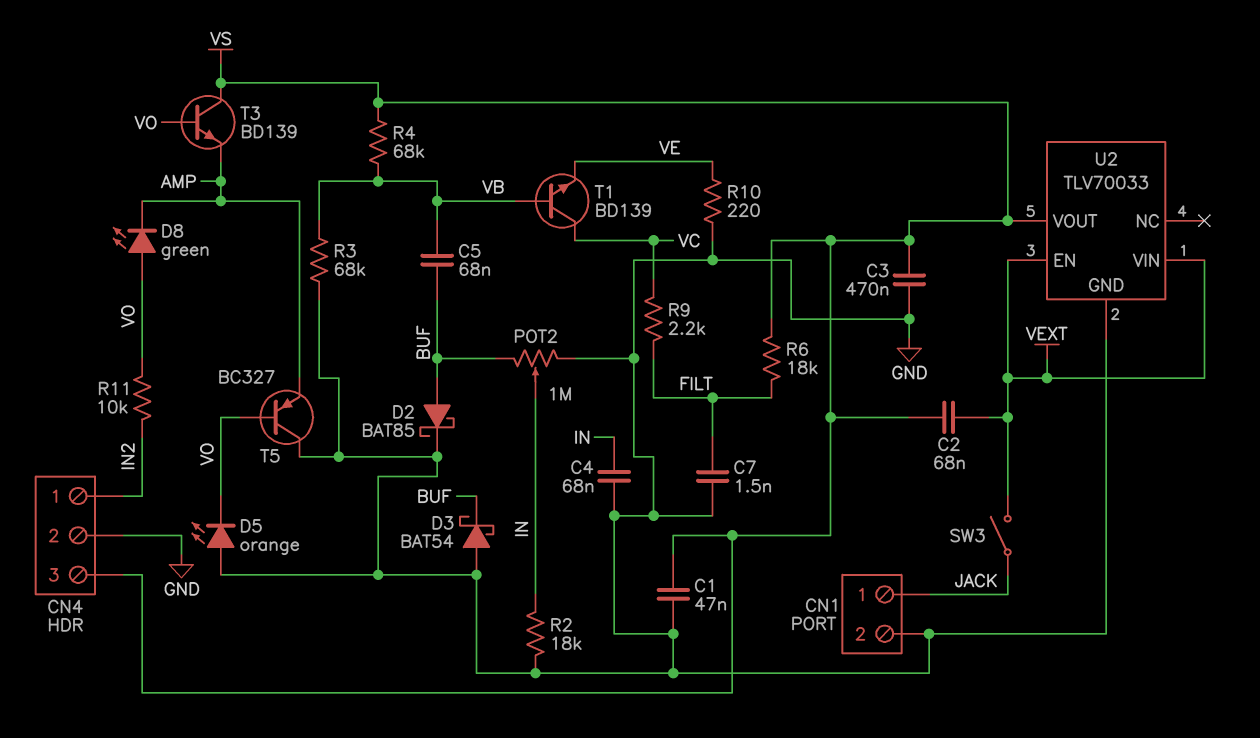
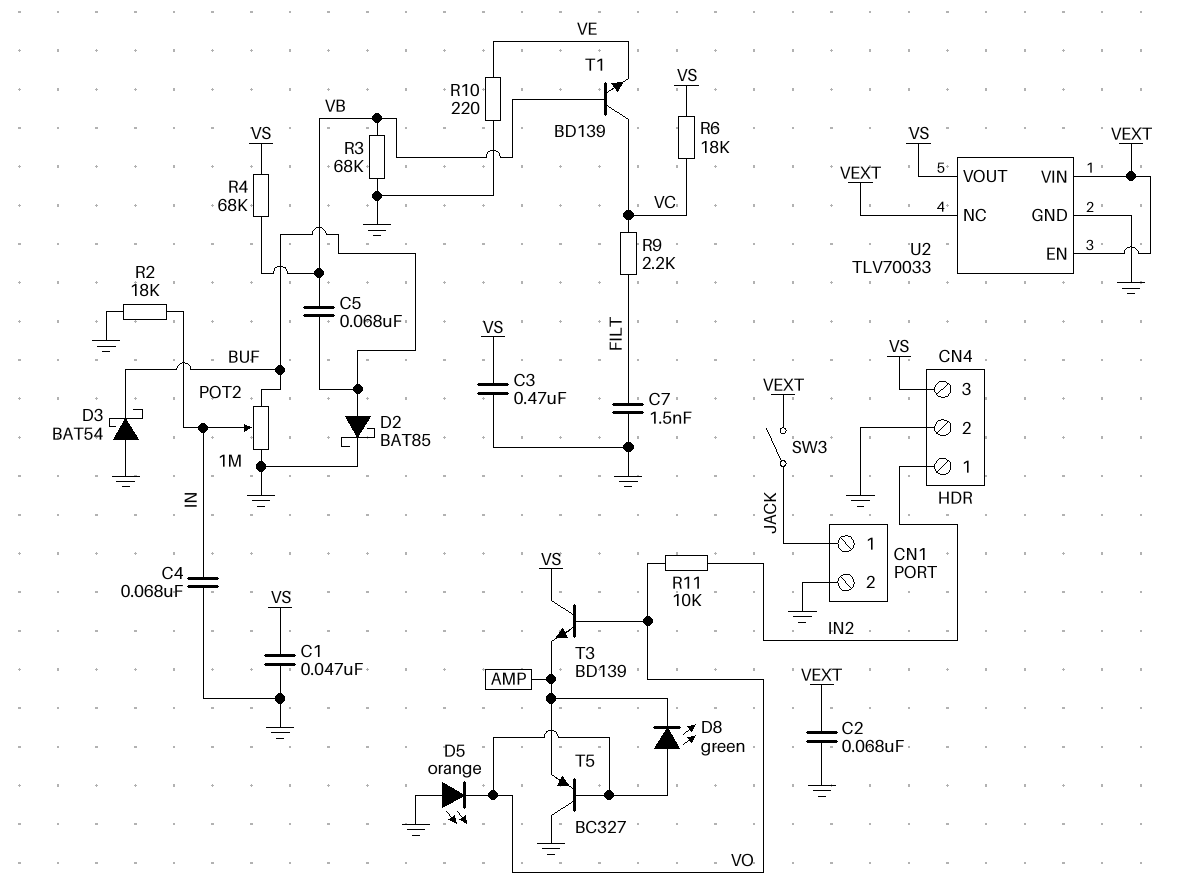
C2: 68nF (VEXT, VS) -> 68nF (GND, VEXT)
R6: 18k (FILT, VS) -> 18k (VC, VS)
U2 pin NC: none -> VEXT

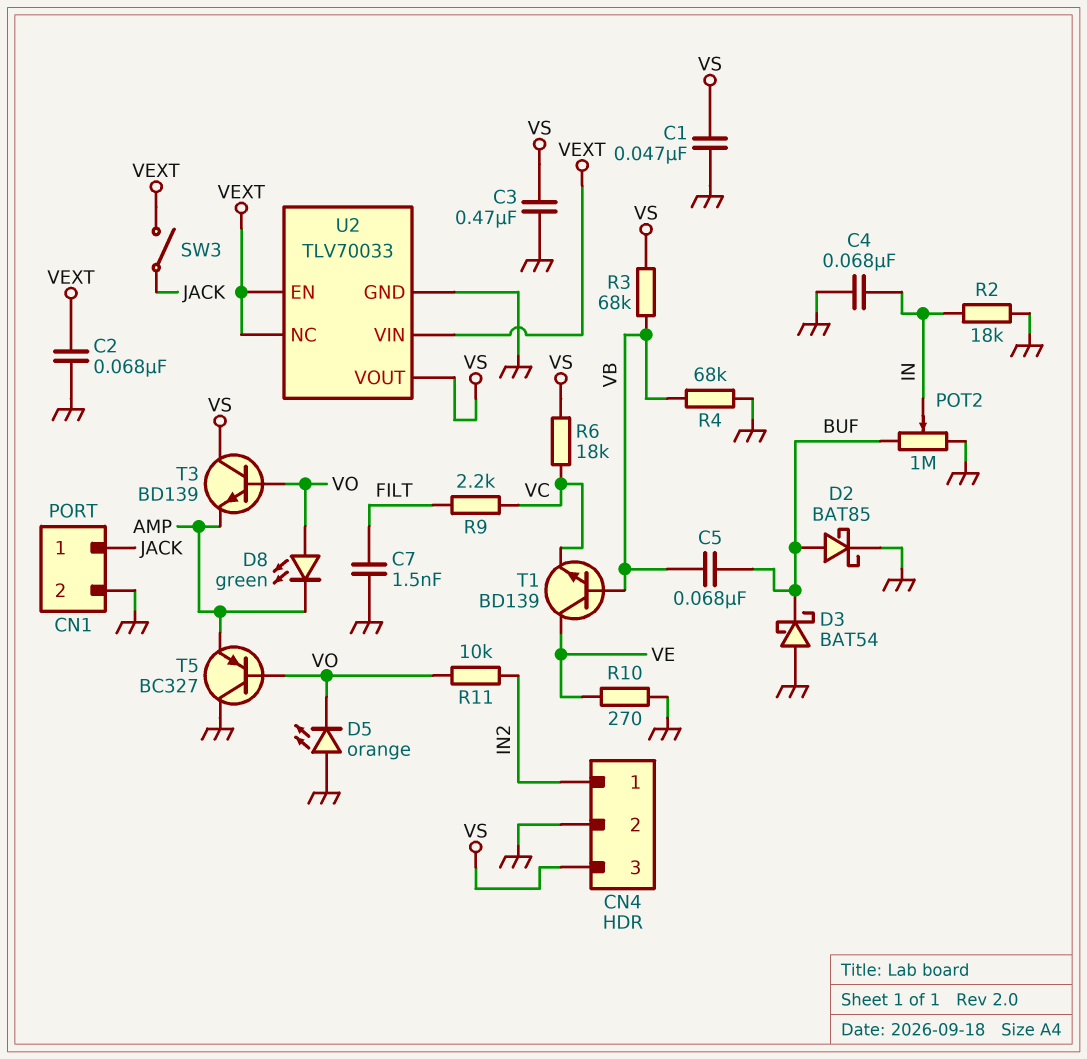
R3: 68k (GND, VB) -> 68k (VB, VS)
R4: 68k (VB, VS) -> 68k (GND, VB)
R10: 220 (GND, VE) -> 270 (GND, VE)
T1: NPN BD139 (B VB, C VC, E VE) -> NPN BD139 (B VB, C VE, E VC)

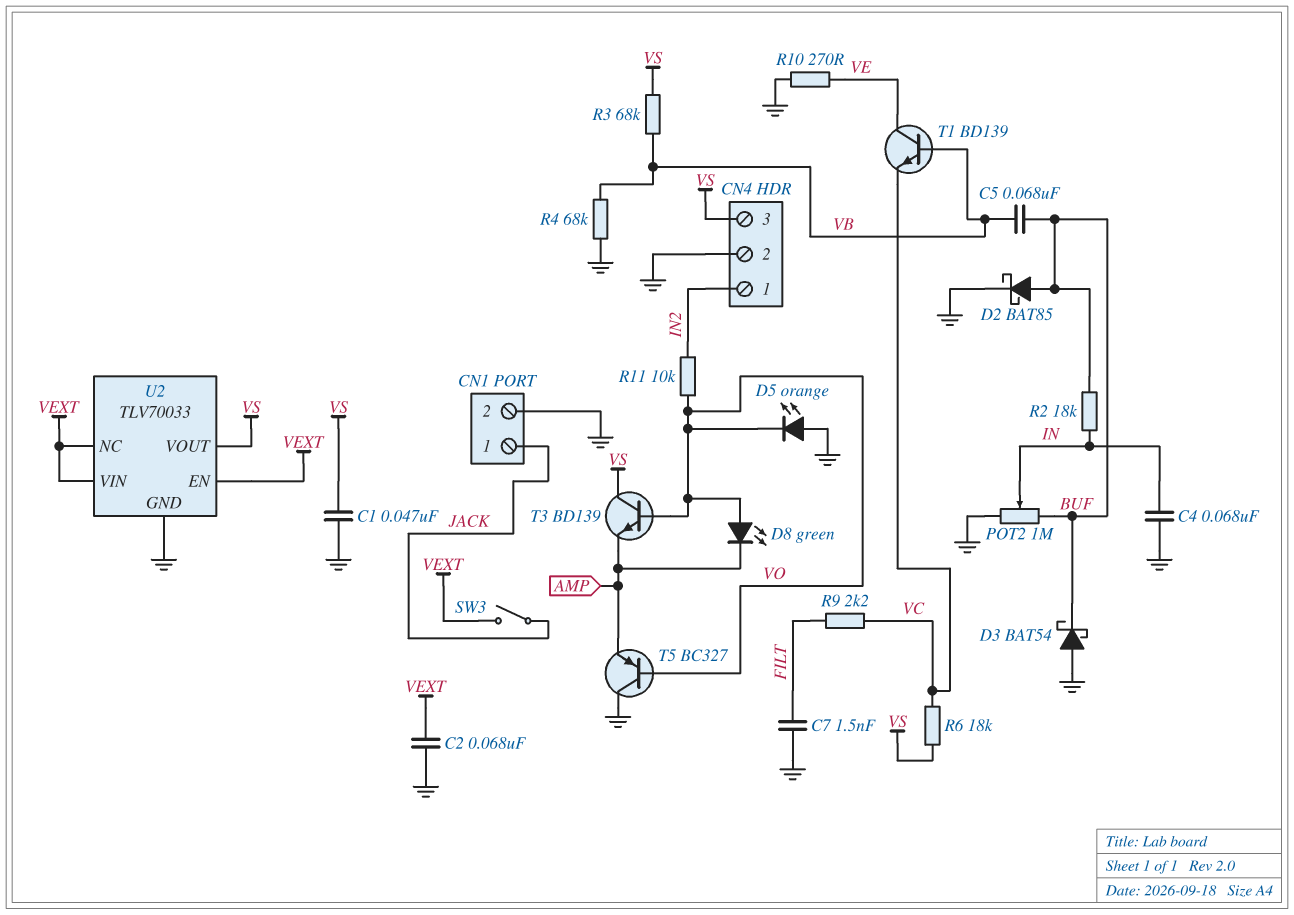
C3: 470nF (GND, VS) -> none
R2: 18k (GND, IN) -> 18k (BUF, IN)

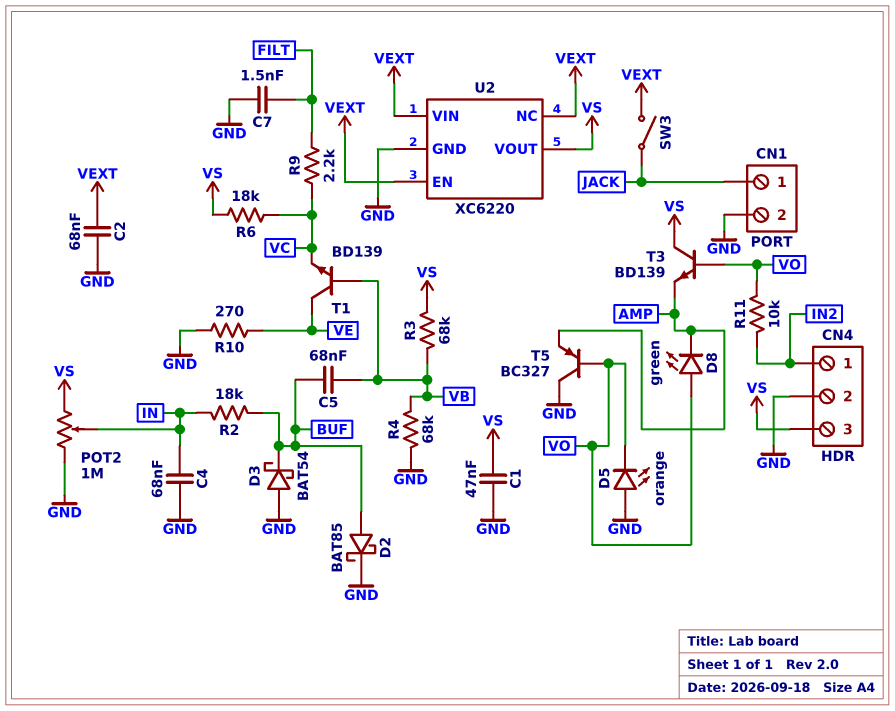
POT2: 1M (BUF, GND, wiper IN) -> 1M (GND, VS, wiper IN)
U2: TLV70033 -> XC6220

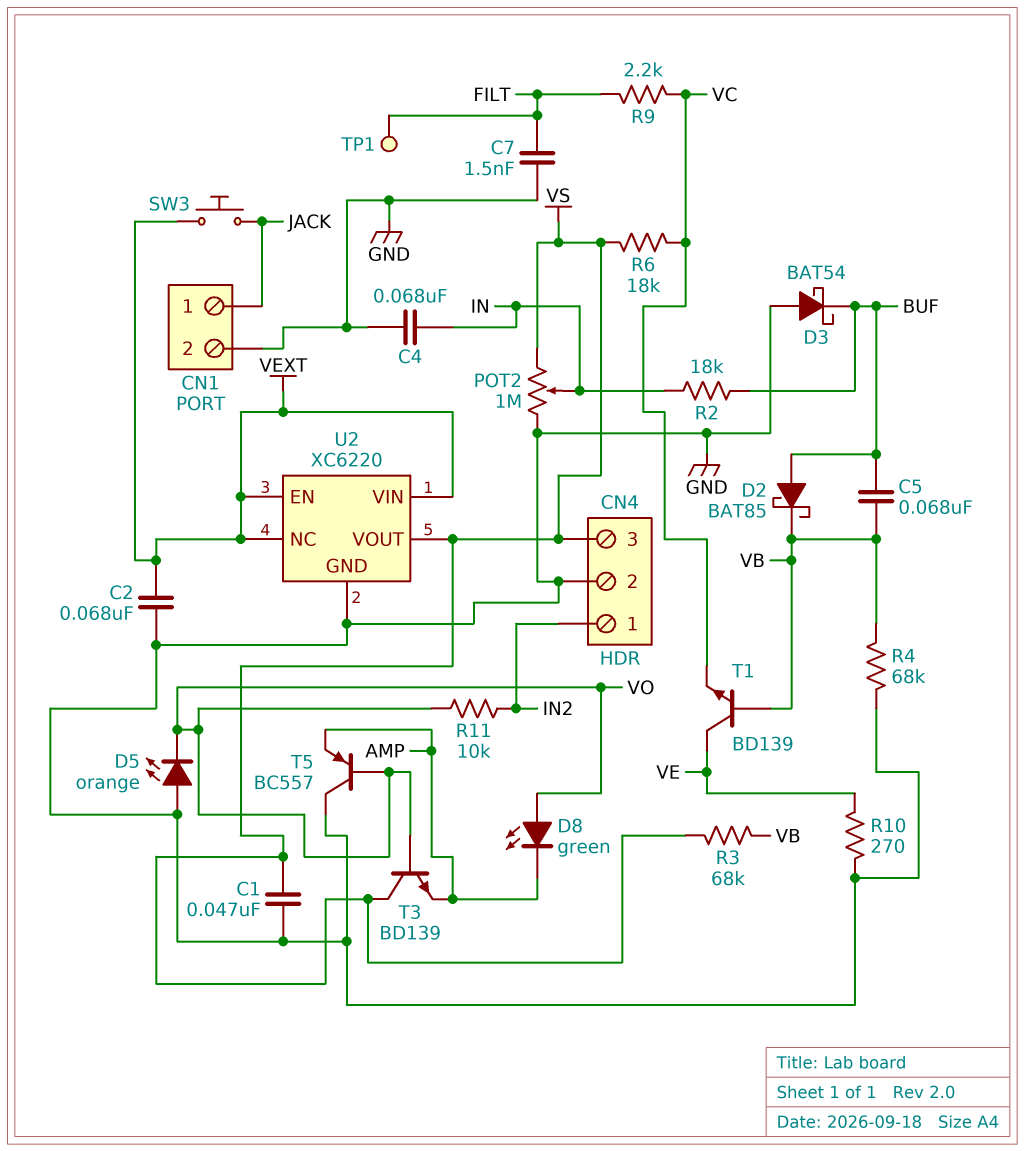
D2: schottky BAT85 (A BUF, K GND) -> schottky BAT85 (A BUF, K VB)
SW3: switch (JACK, VEXT) -> button (JACK, VEXT)
T5: PNP BC327 (B VO, C GND, E AMP) -> PNP BC557 (B VO, C GND, E AMP)
TP1: none -> test point (FILT)

